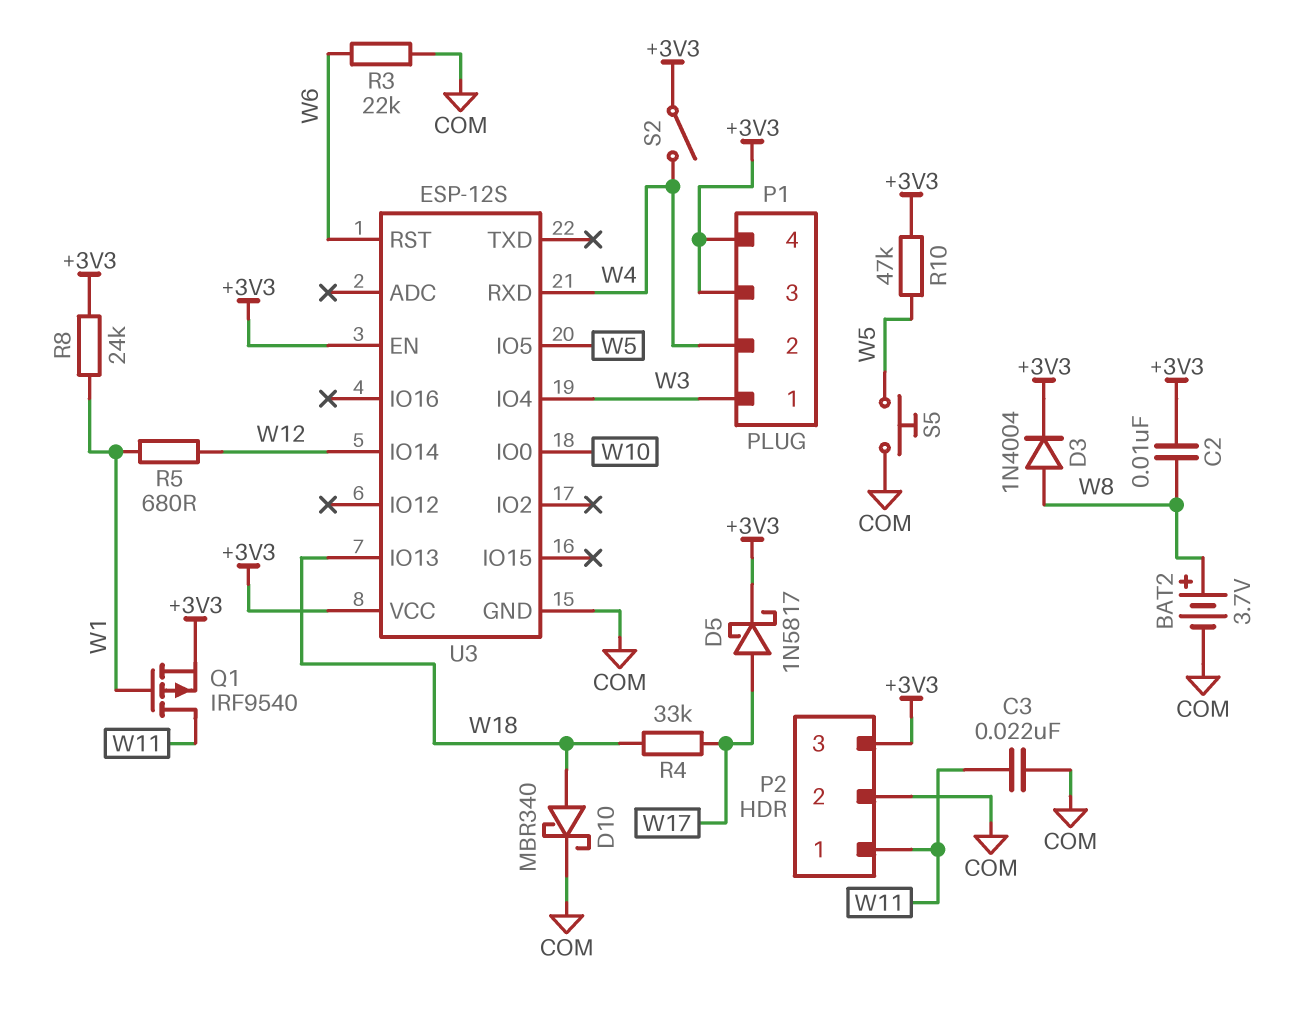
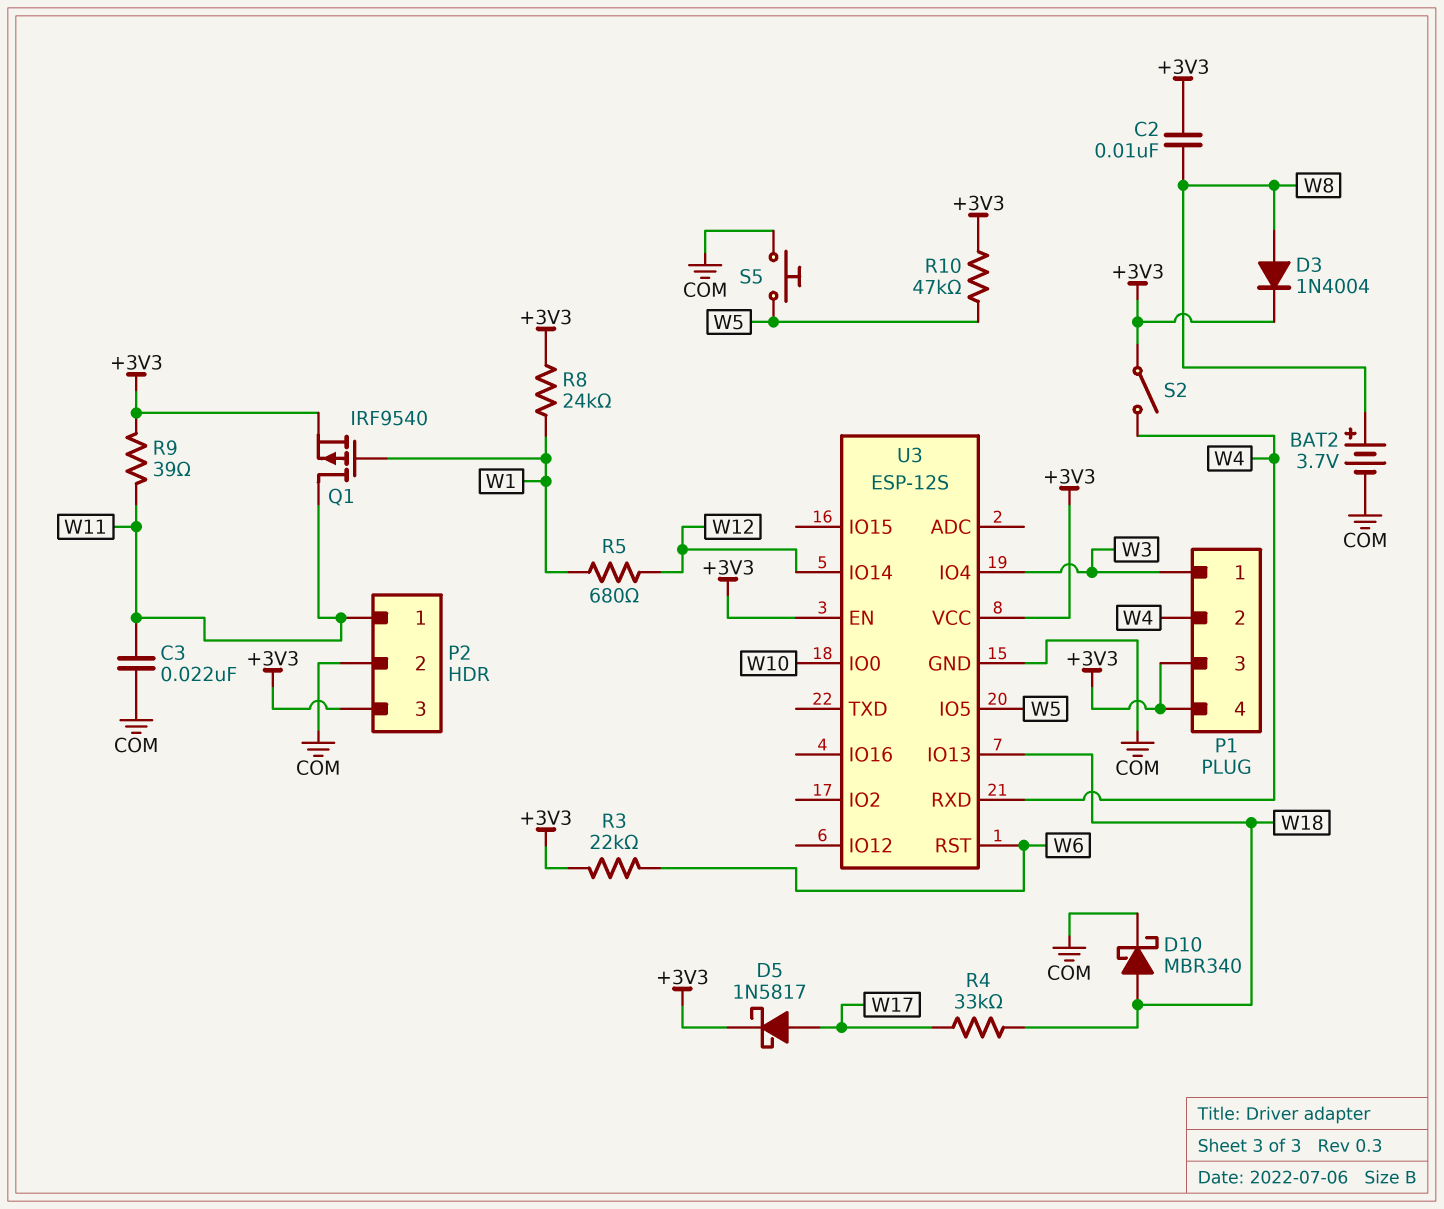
R3: 22k (COM, W6) -> 22k (+3V3, W6)
R9: none -> 39 (+3V3, W11)

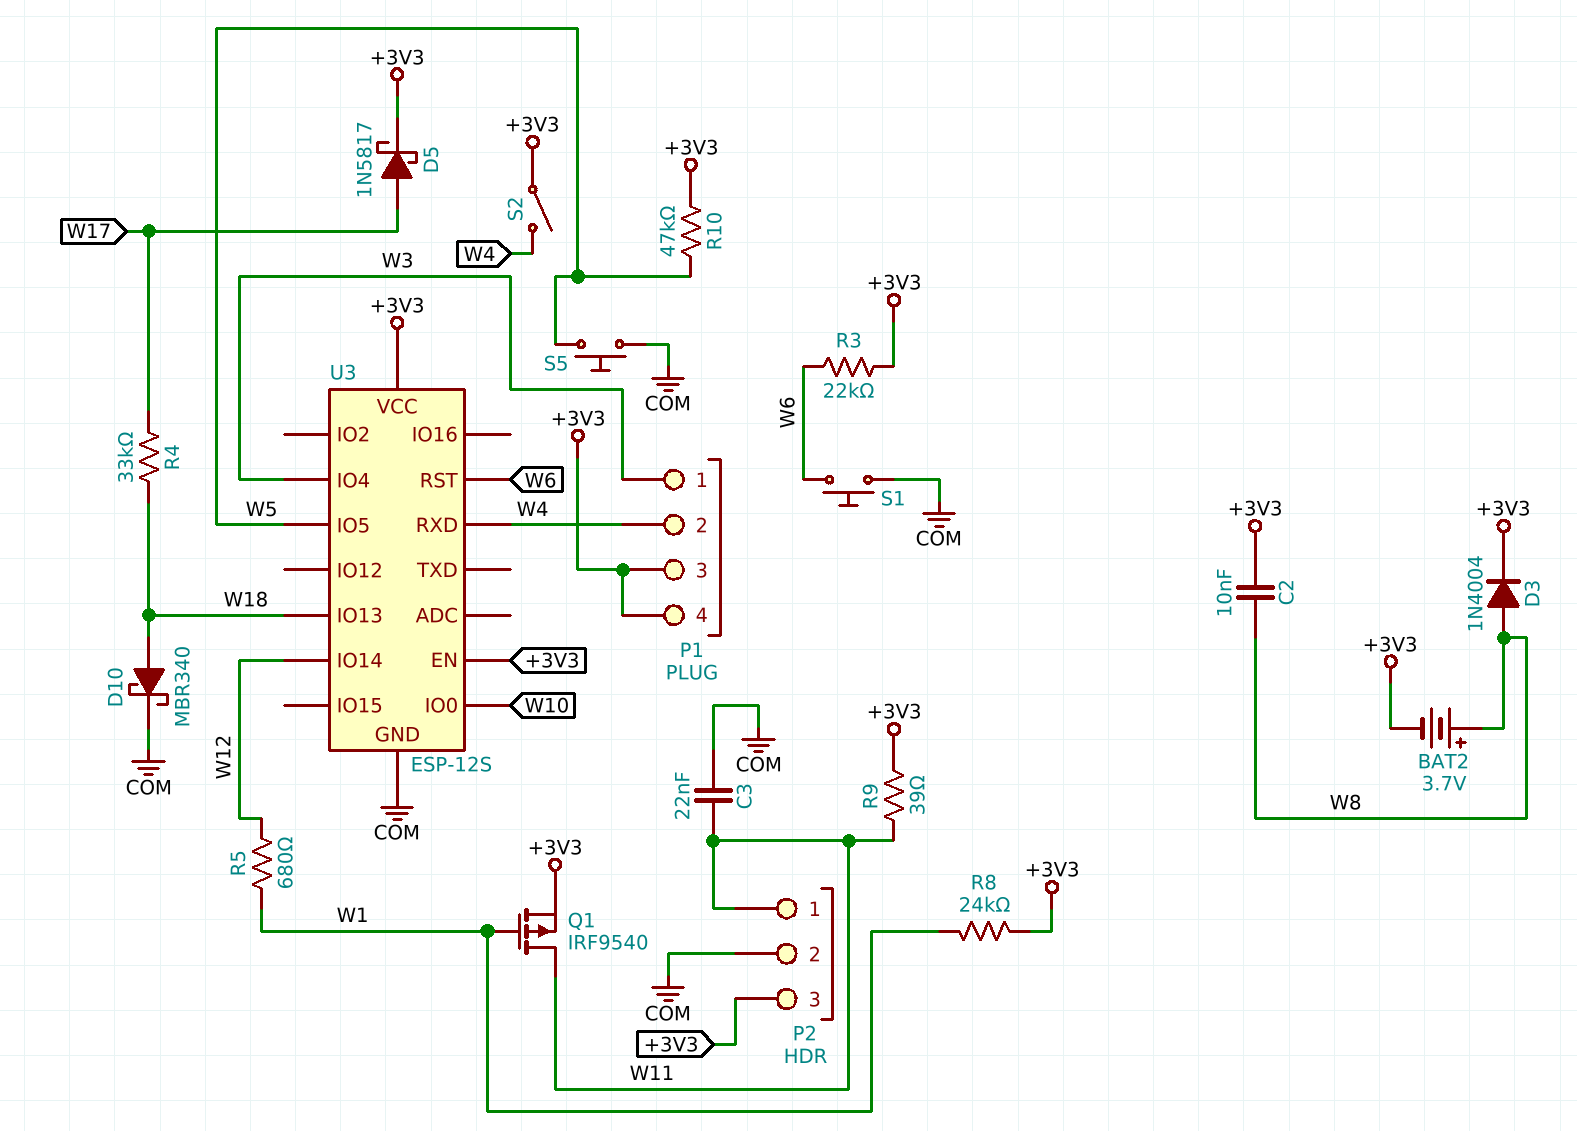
BAT2: 3.7V (plus W8, minus COM) -> 3.7V (plus W8, minus +3V3)
S1: none -> button (COM, W6)

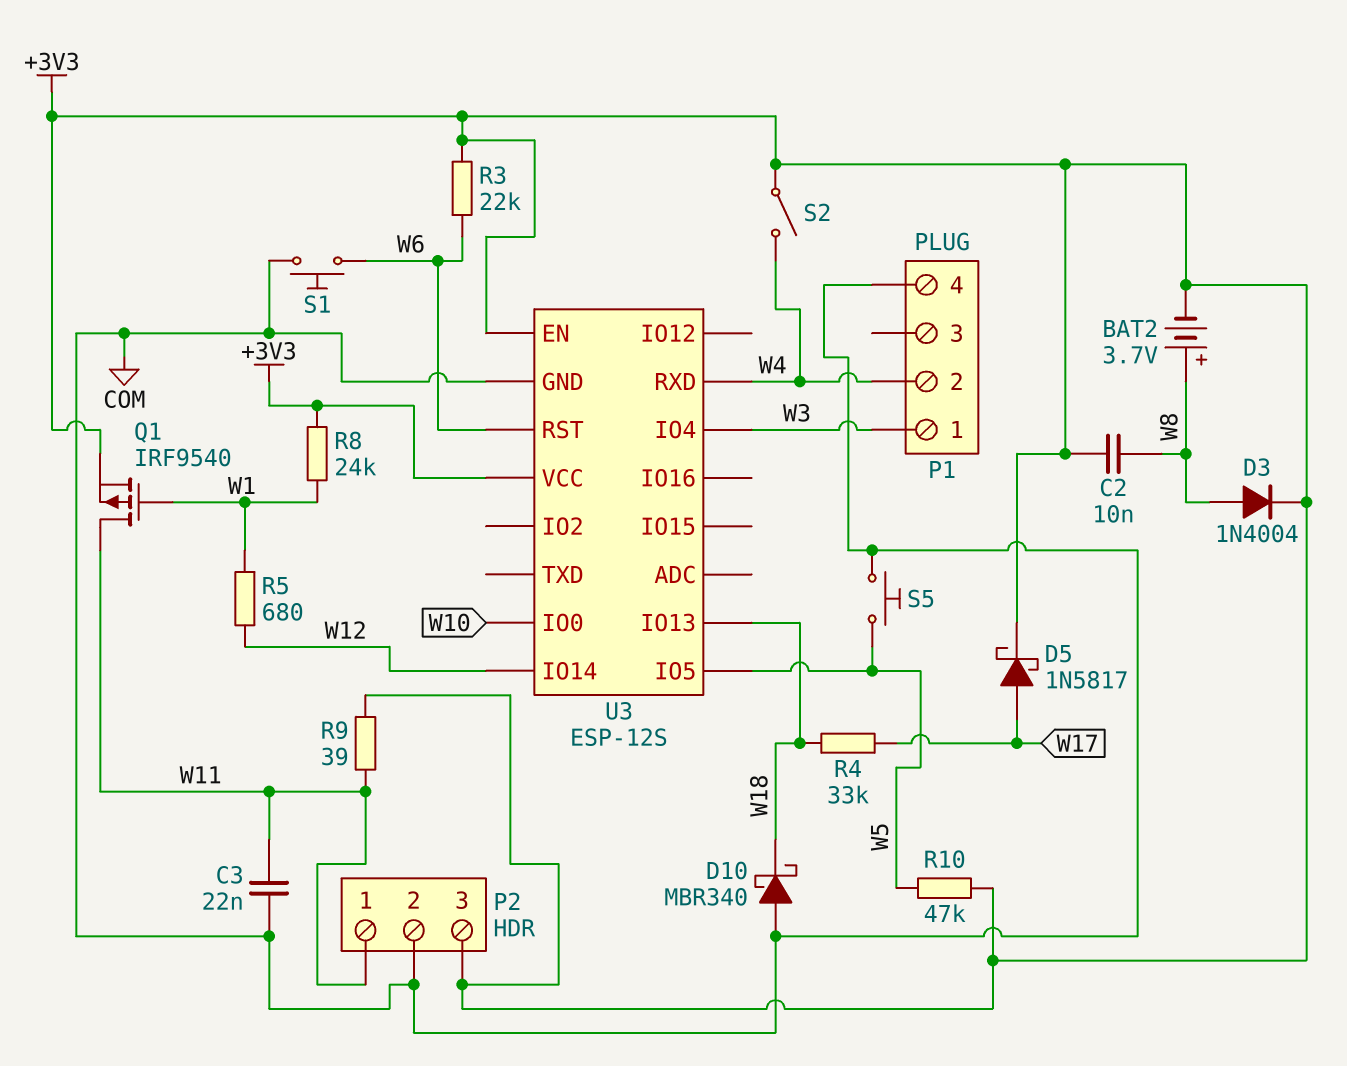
D10: schottky MBR340 (A W18, K COM) -> schottky MBR340 (A COM, K W18)
P1 pin 3: +3V3 -> none
P1 pin 4: +3V3 -> COM

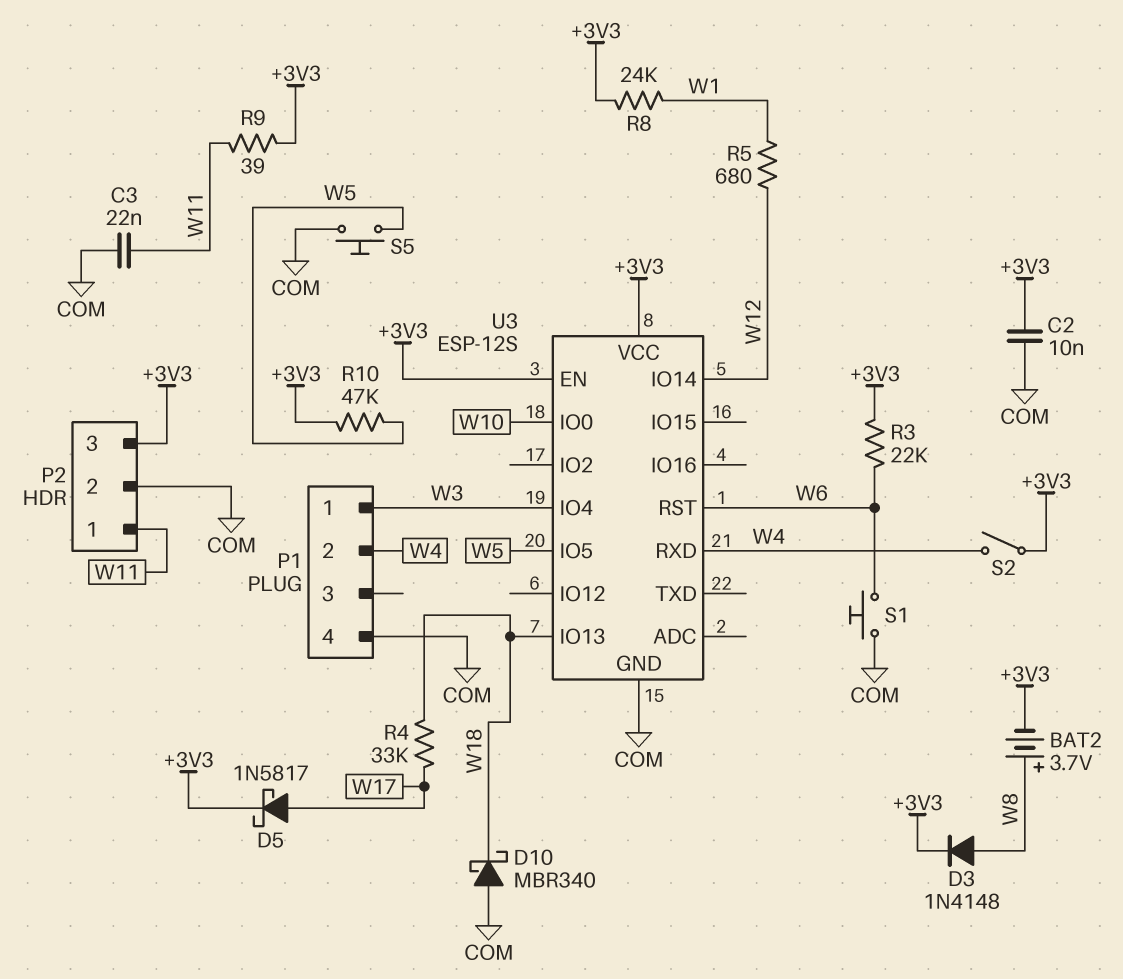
C2: 10nF (+3V3, W8) -> 10nF (+3V3, COM)
D3: diode 1N4004 (A W8, K +3V3) -> diode 1N4148 (A W8, K +3V3)
Q1: PMOS IRF9540 (G W1, D W11, S +3V3) -> none

